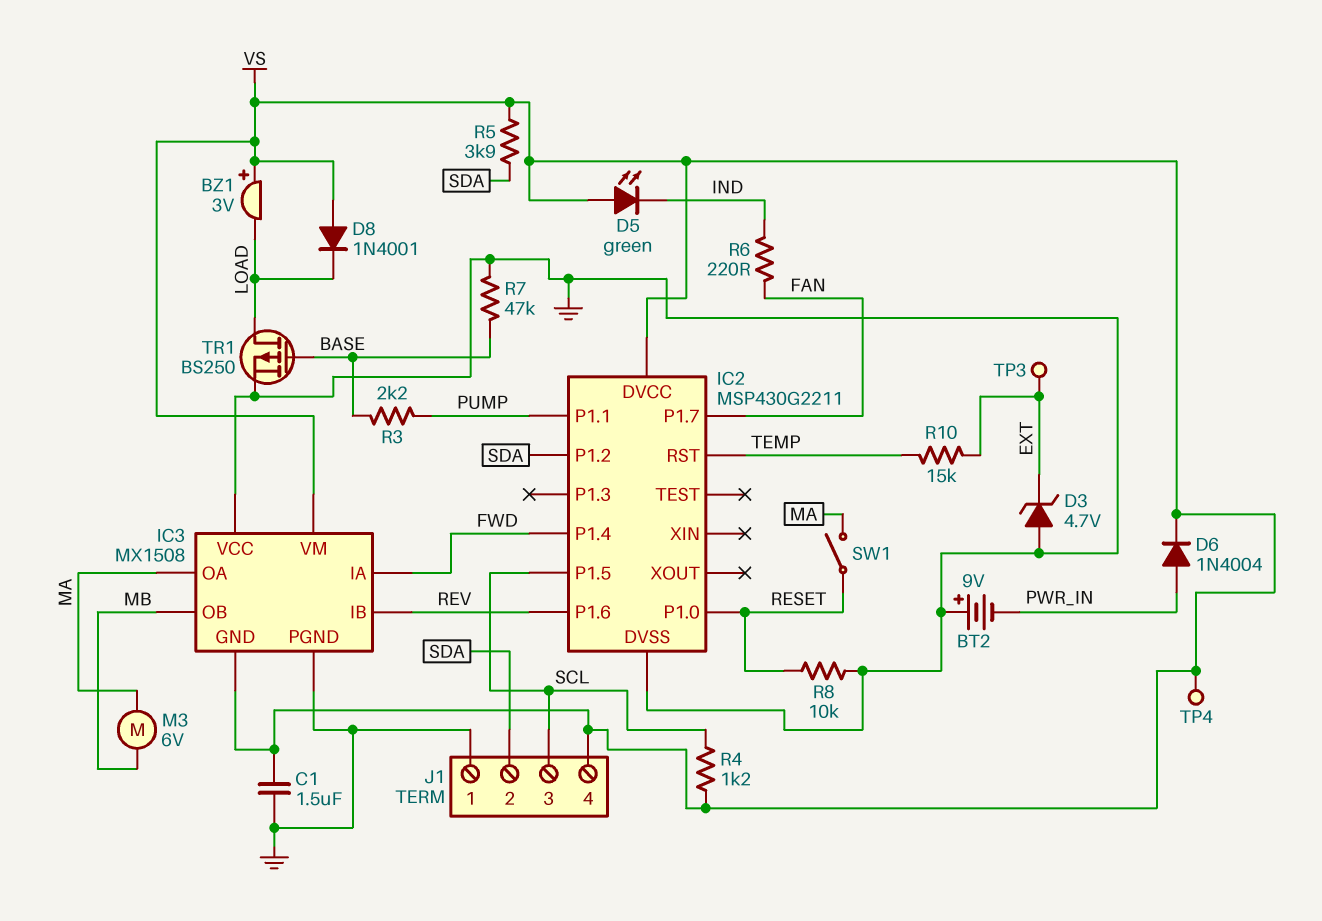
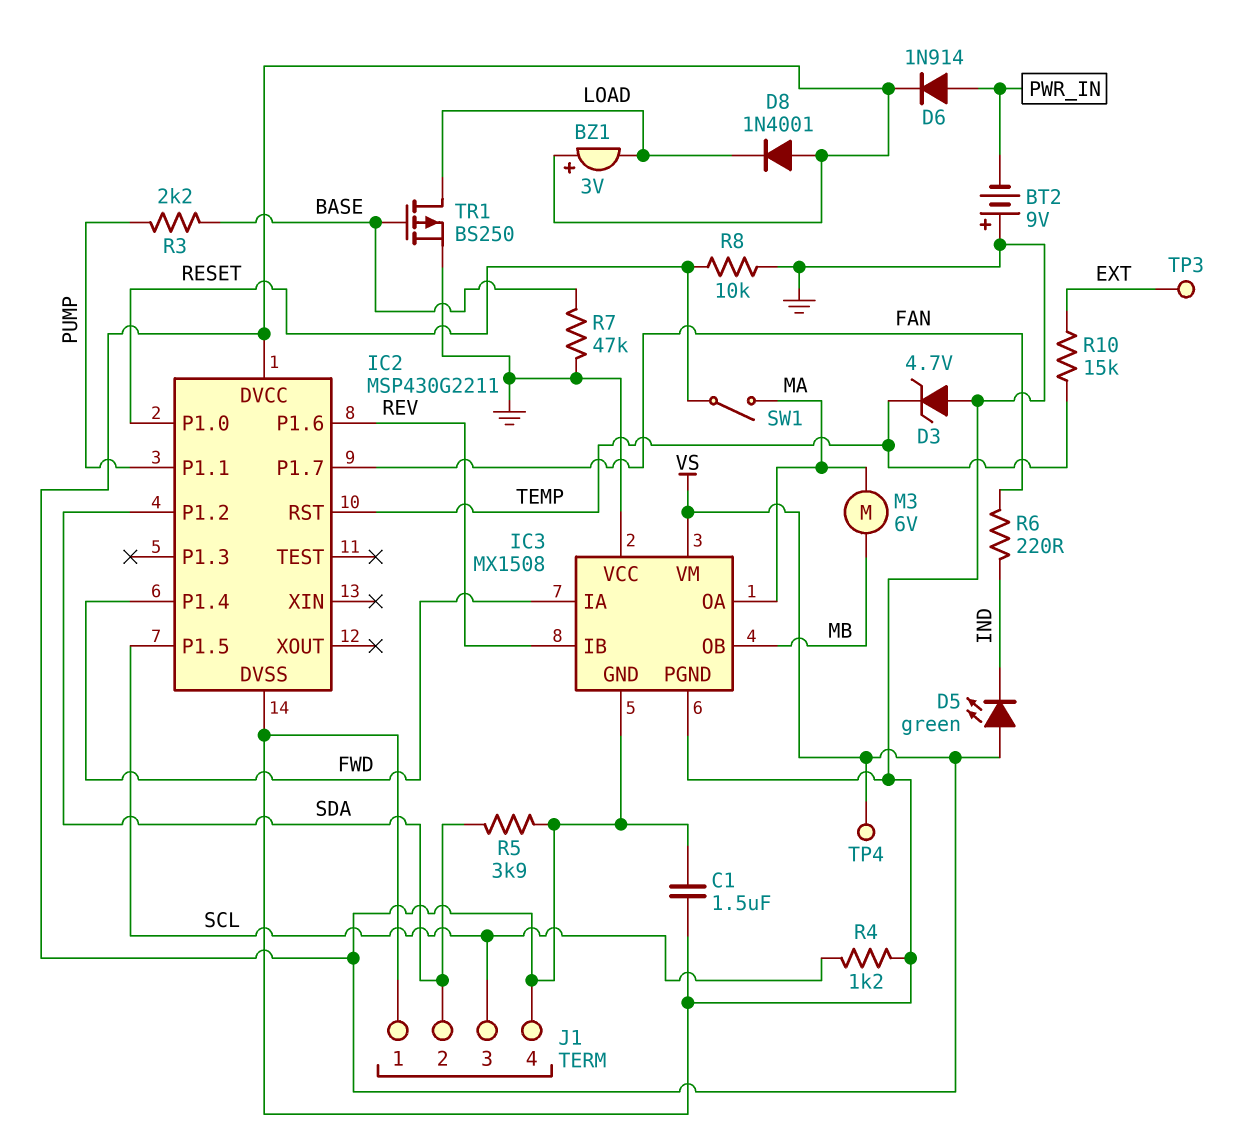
D3: zener 4.7V (A GND, K EXT) -> zener 4.7V (A GND, K TEMP)
D6: diode 1N4004 (A PWR_IN, K VS) -> diode 1N914 (A PWR_IN, K VS)
R4: 1.2k (SCL, VS) -> 1.2k (GND, SCL)

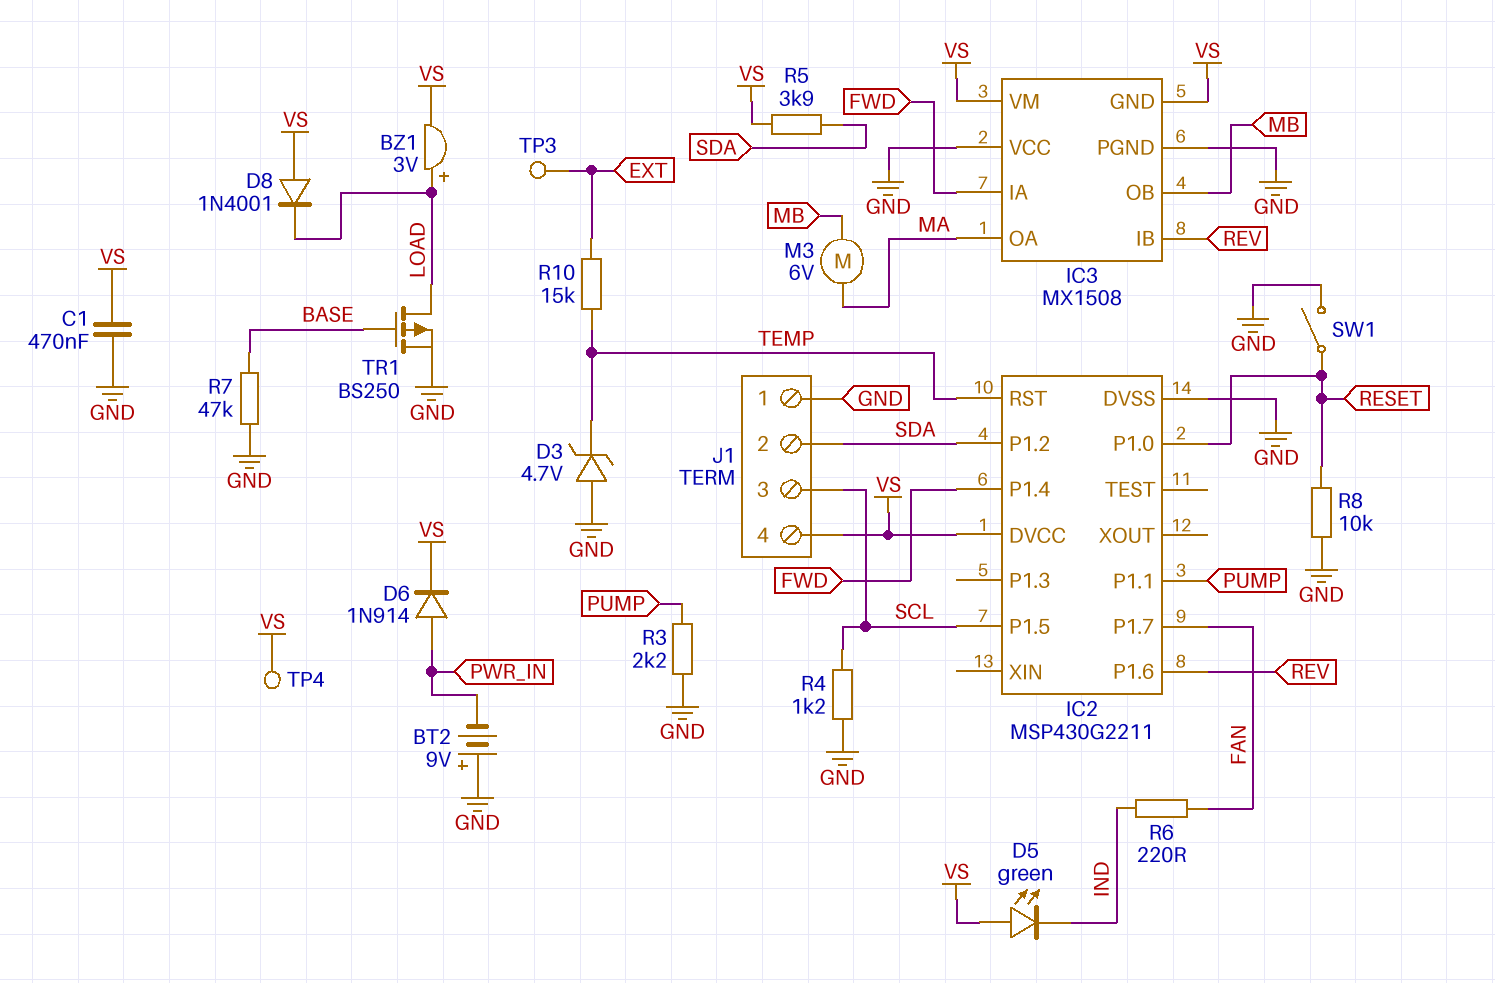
BZ1: buzzer 3V (plus VS, minus LOAD) -> buzzer 3V (plus LOAD, minus VS)
C1: 1.5uF (GND, VS) -> 470nF (GND, VS)
R3: 2.2k (BASE, PUMP) -> 2.2k (GND, PUMP)
SW1: switch (MA, RESET) -> switch (GND, RESET)

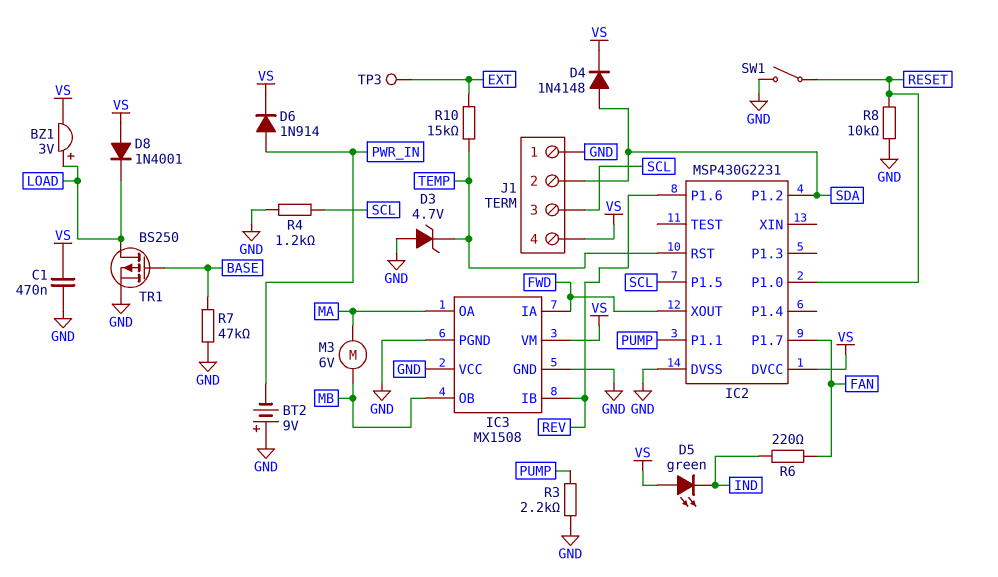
D4: none -> diode 1N4148 (A SDA, K VS)
IC2: MSP430G2211 -> MSP430G2231
IC2 pin P1.4: FWD -> none
IC2 pin XOUT: none -> FWD
IC3 pin GND: VS -> GND
R5: 3.9k (SDA, VS) -> none
TP4: test point (VS) -> none

